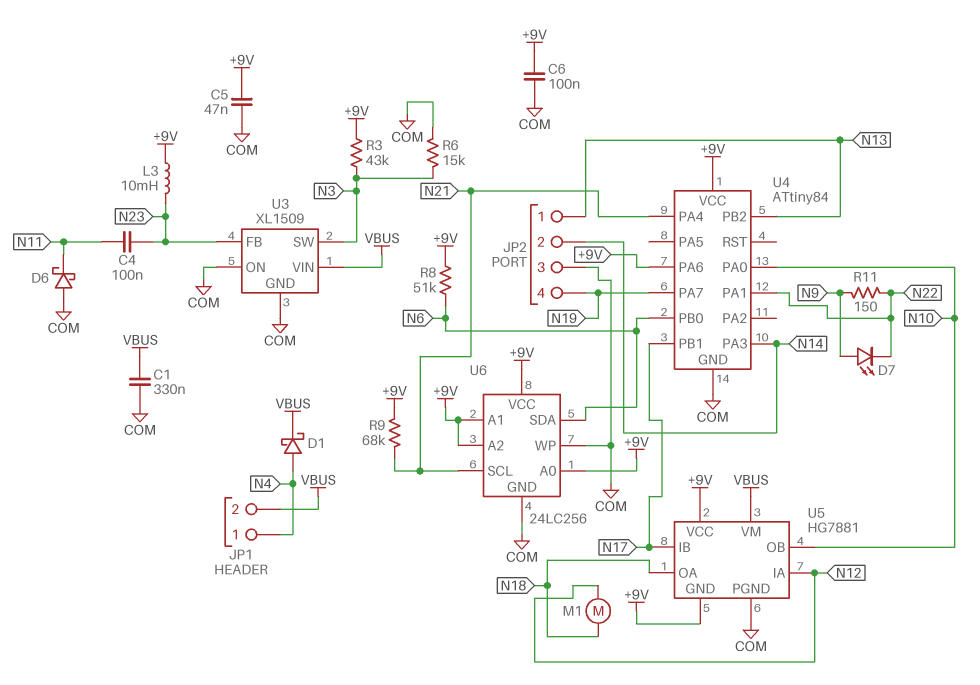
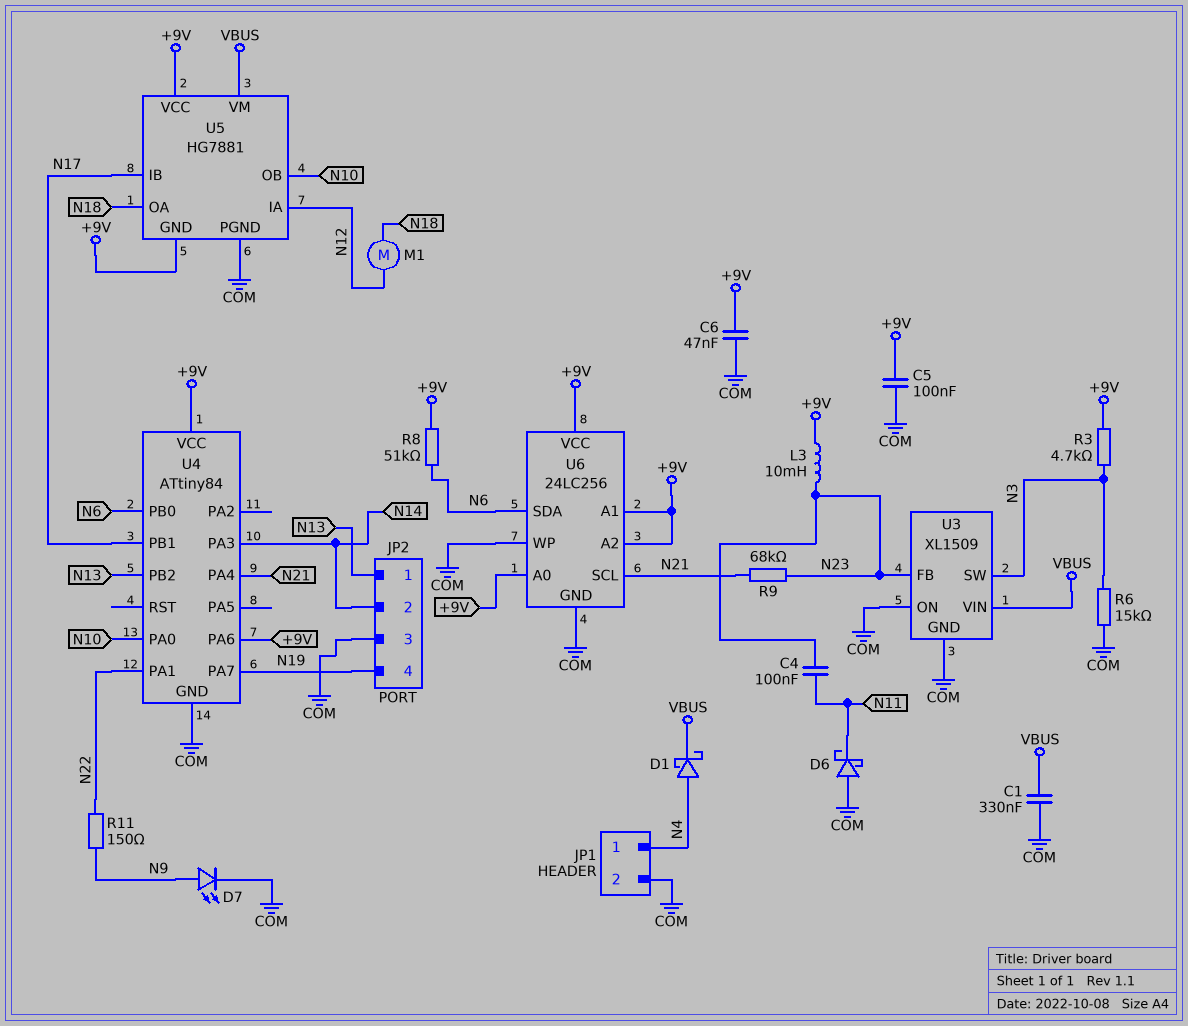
C5: 47nF (+9V, COM) -> 100nF (+9V, COM)
C6: 100nF (+9V, COM) -> 47nF (+9V, COM)
D7: LED (A N9, K N22) -> LED (A N9, K COM)
JP1 pin 2: VBUS -> COM
R3: 43k (+9V, N3) -> 4.7k (+9V, N3)
R9: 68k (+9V, N21) -> 68k (N21, N23)

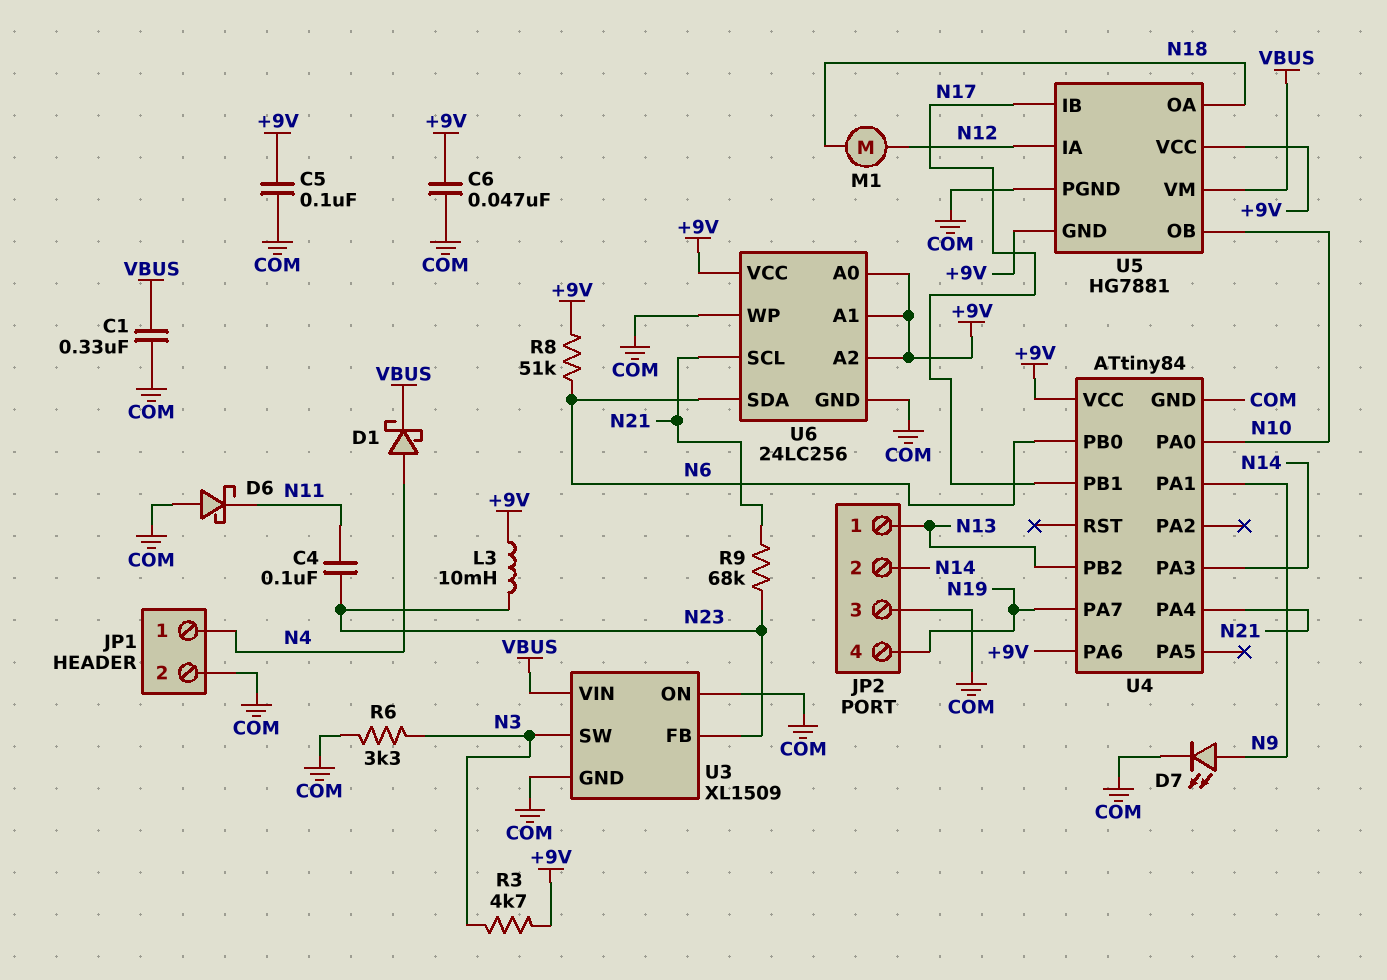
R6: 15k (COM, N3) -> 3.3k (COM, N3)
R11: 150 (N9, N22) -> none
U4 pin PA1: N22 -> N9

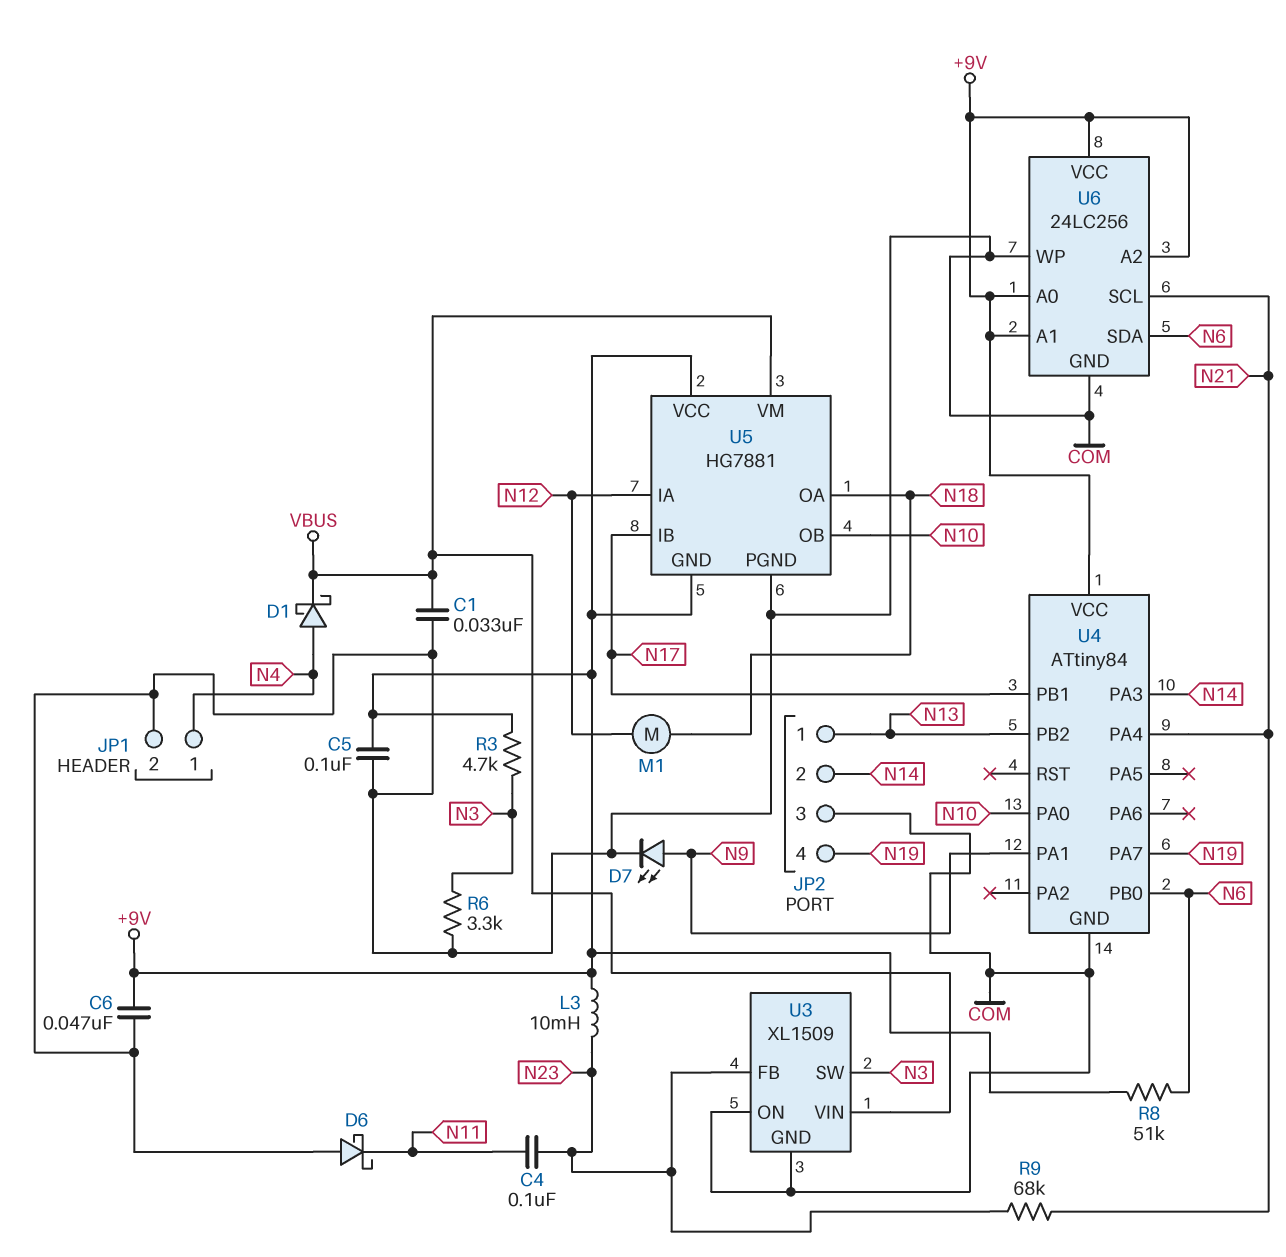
C1: 330nF (COM, VBUS) -> 33nF (COM, VBUS)
U4 pin PA6: +9V -> none

